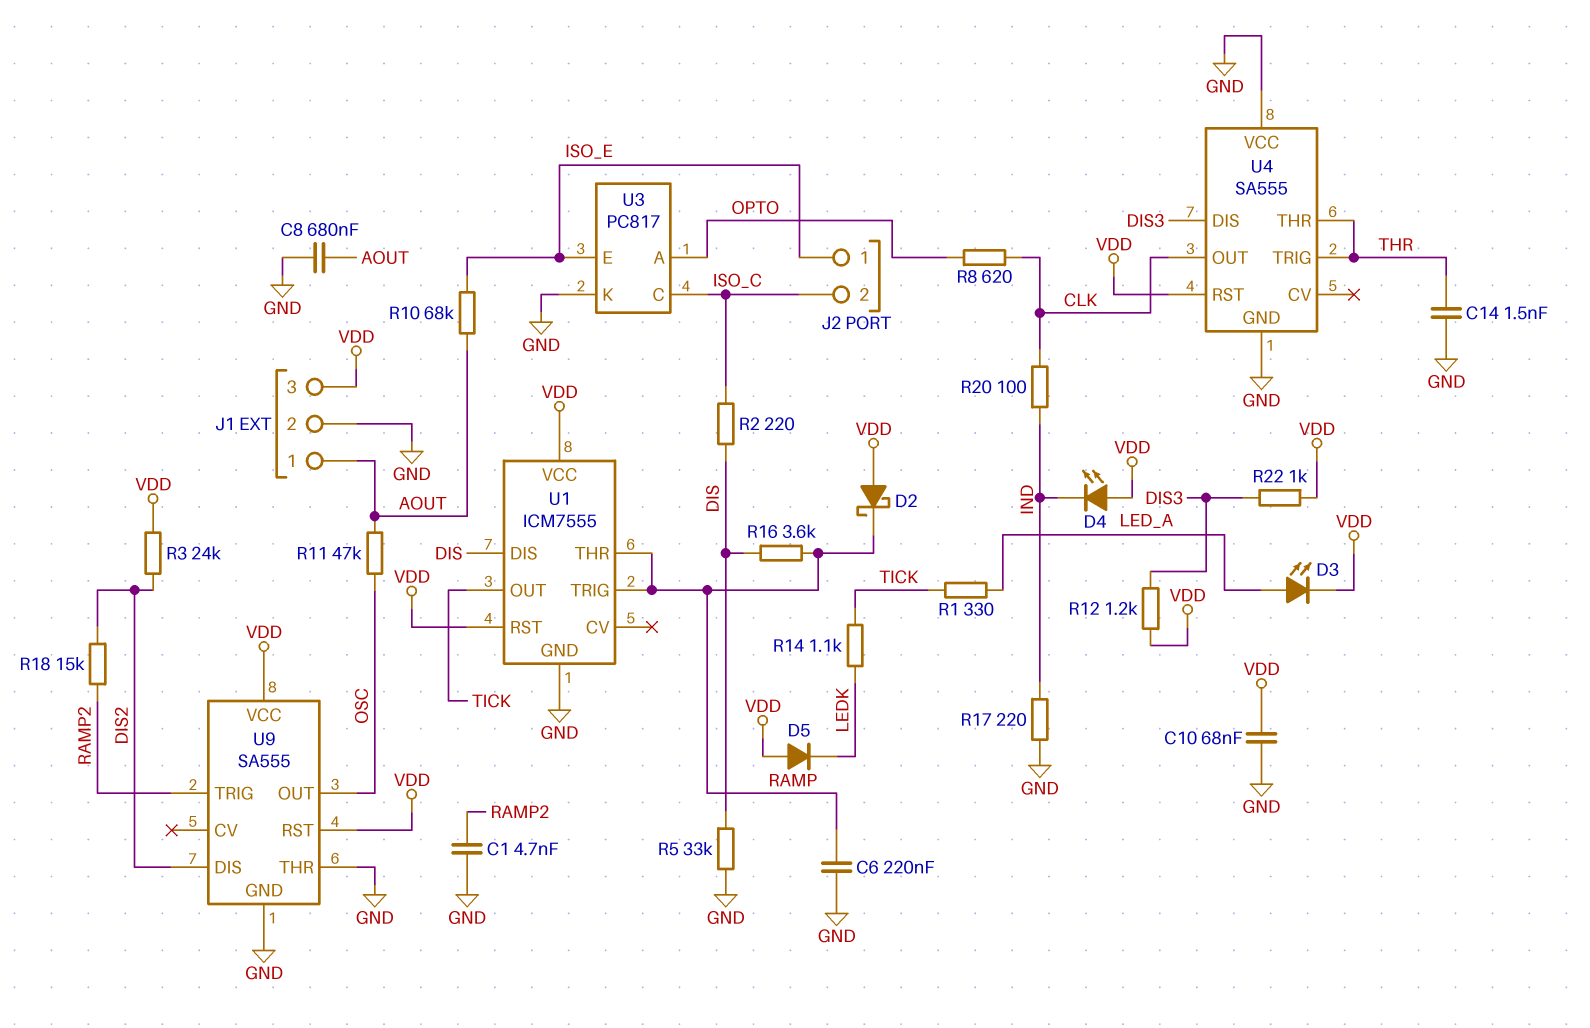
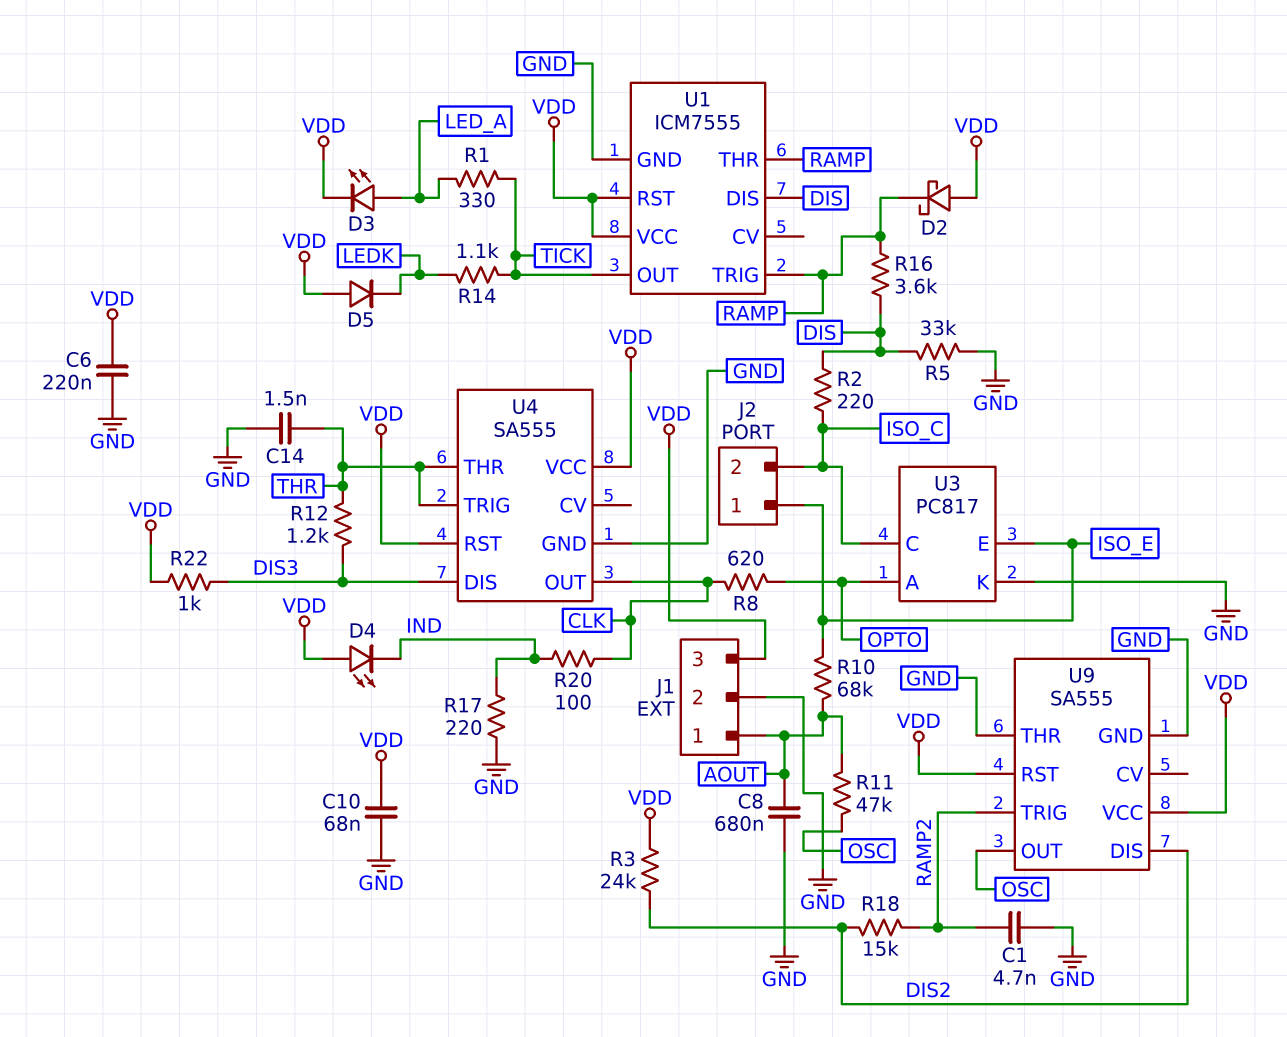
C6: 220nF (GND, RAMP) -> 220nF (GND, VDD)
R12: 1.2k (DIS3, VDD) -> 1.2k (DIS3, THR)
U4 pin VCC: GND -> VDD

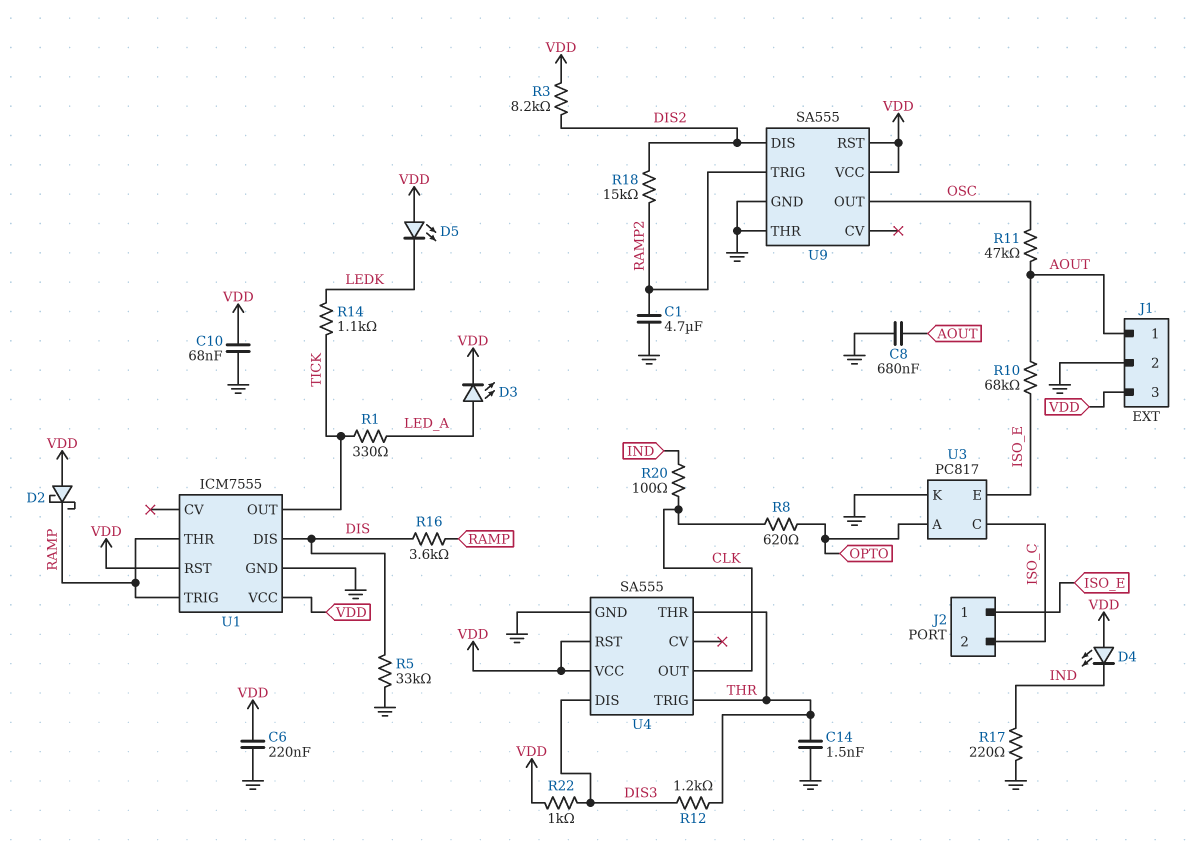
C1: 4.7nF (GND, RAMP2) -> 4.7uF (GND, RAMP2)
D5: diode (A VDD, K LEDK) -> LED (A VDD, K LEDK)
R2: 220 (DIS, ISO_C) -> none
R3: 24k (DIS2, VDD) -> 8.2k (DIS2, VDD)

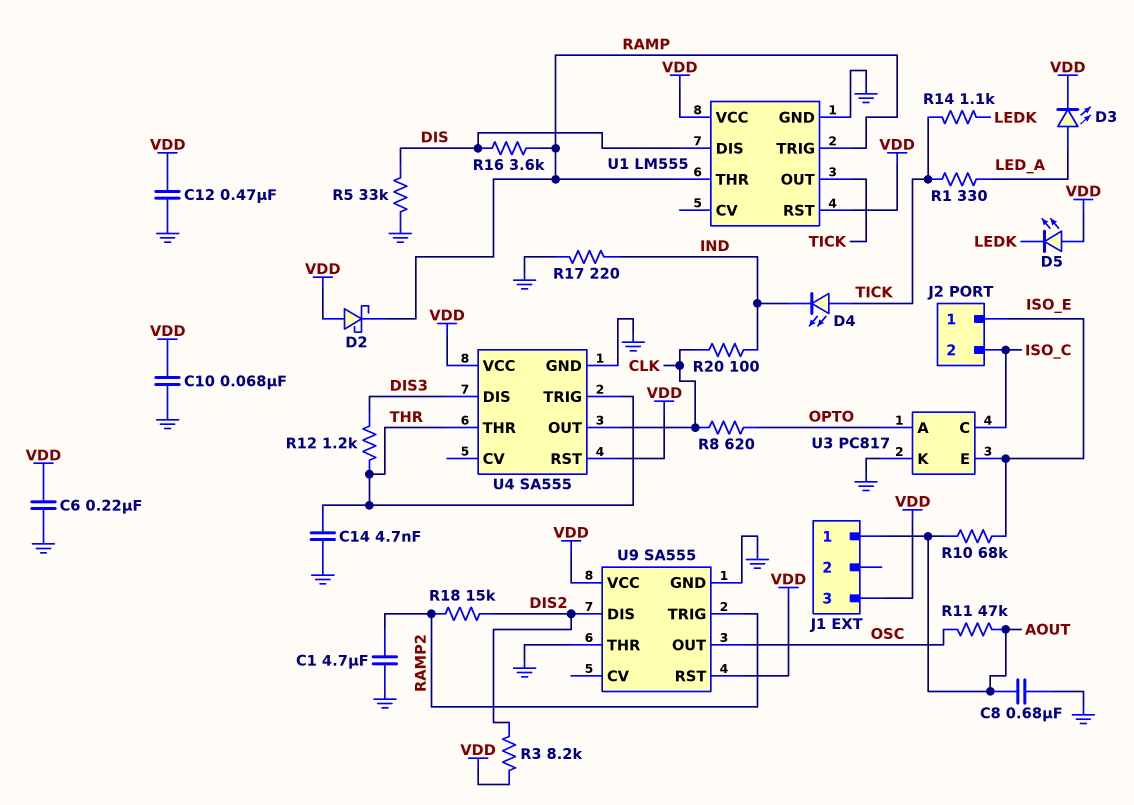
C12: none -> 470nF (GND, VDD)
C14: 1.5nF (GND, THR) -> 4.7nF (GND, THR)
D4: LED (A VDD, K IND) -> LED (A TICK, K IND)
J1 pin 2: GND -> none
R22: 1k (DIS3, VDD) -> none
U1: ICM7555 -> LM555

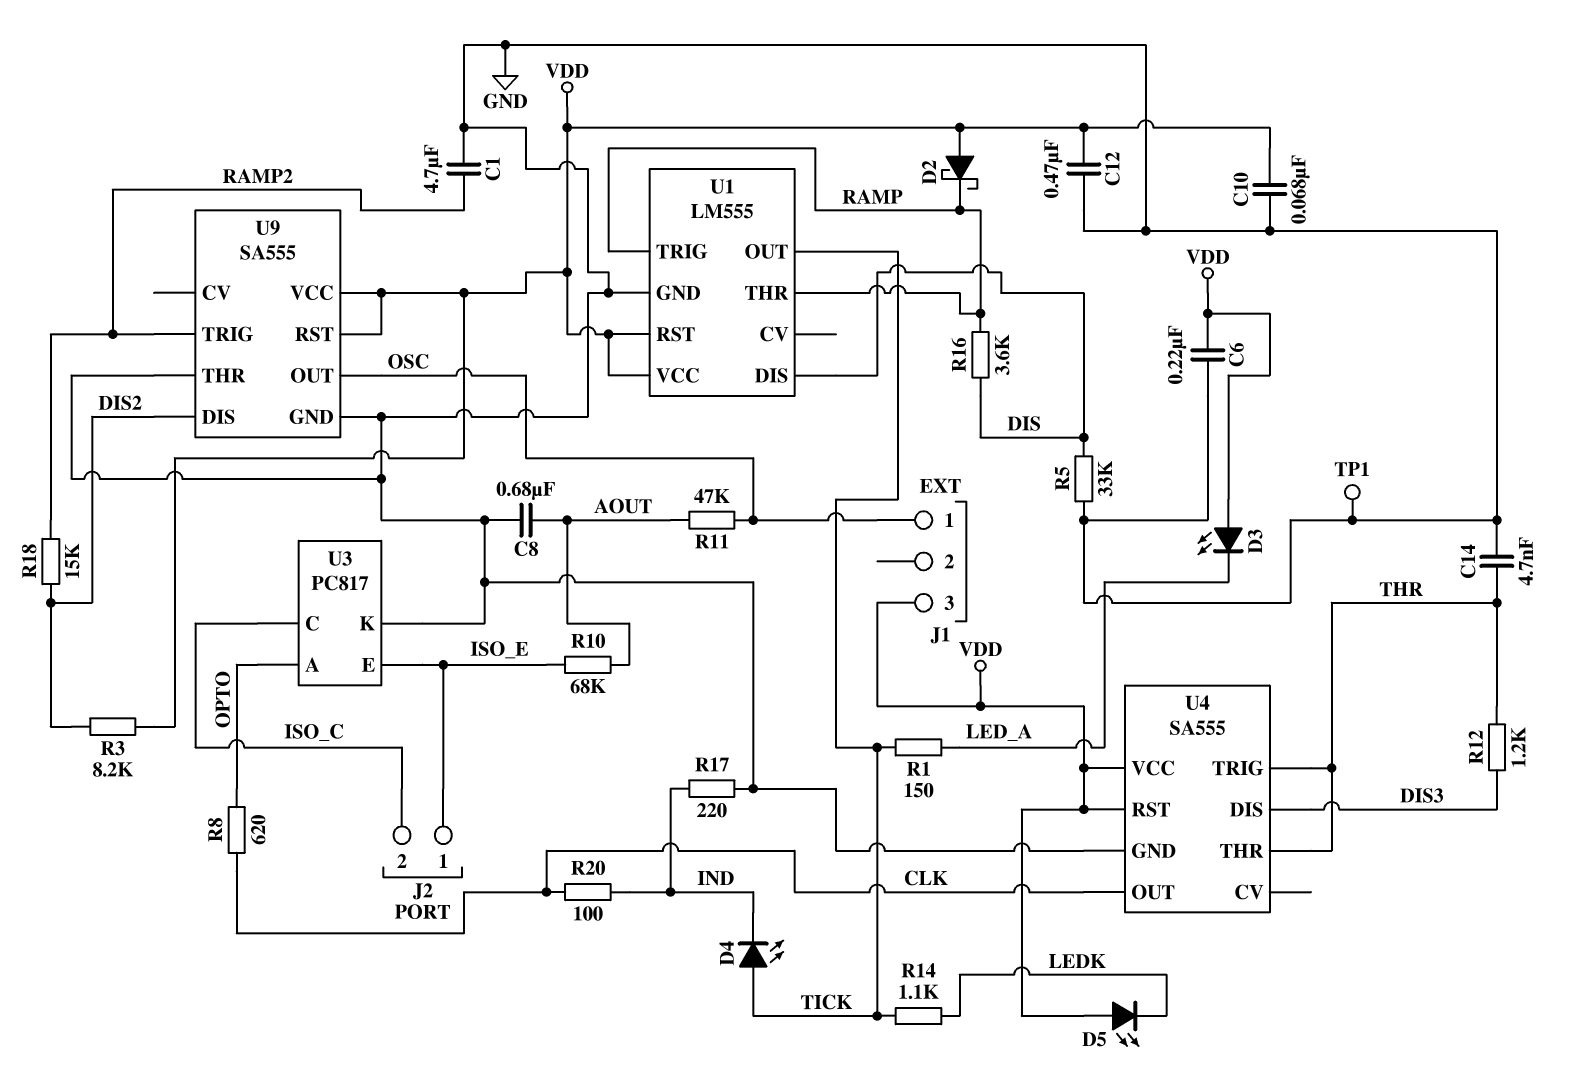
D3: LED (A LED_A, K VDD) -> LED (A VDD, K LED_A)
J1 pin 1: AOUT -> OSC
R1: 330 (LED_A, TICK) -> 150 (LED_A, TICK)
TP1: none -> test point (GND)

